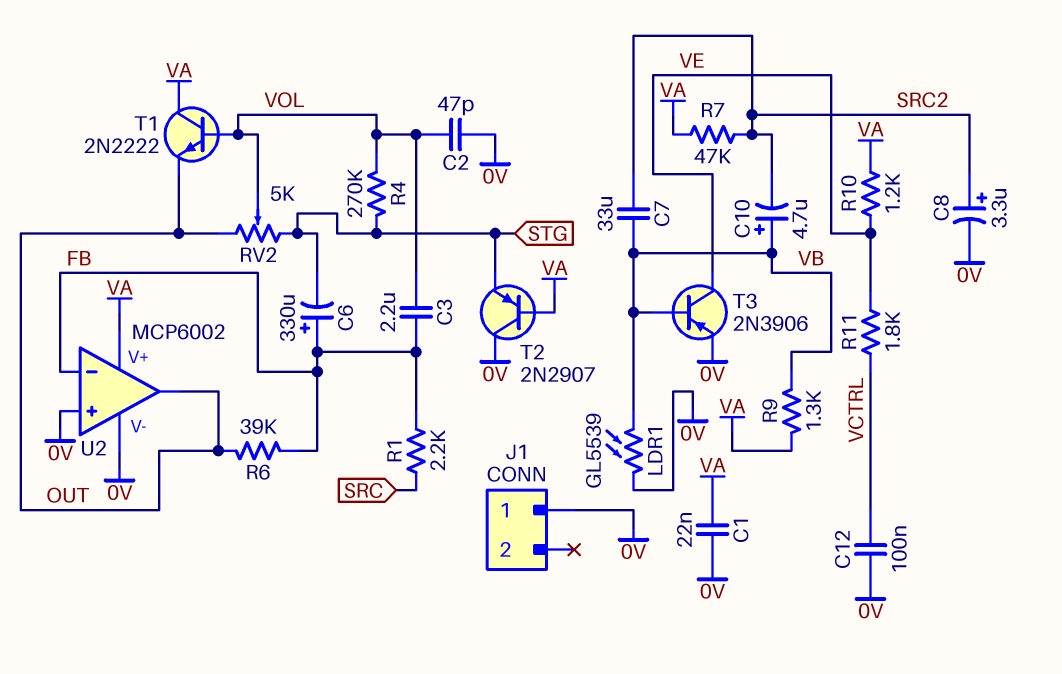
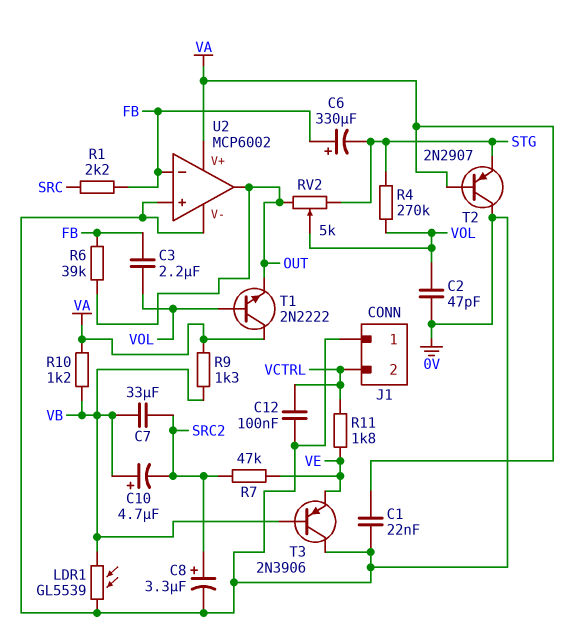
J1 pin 2: none -> VCTRL
R7: 47k (SRC2, VA) -> 47k (SRC2, VE)
R10: 1.2k (VA, VE) -> 1.2k (VA, VB)
T3: PNP 2N3906 (B VB, C VE, E 0V) -> PNP 2N3906 (B VB, C 0V, E VE)

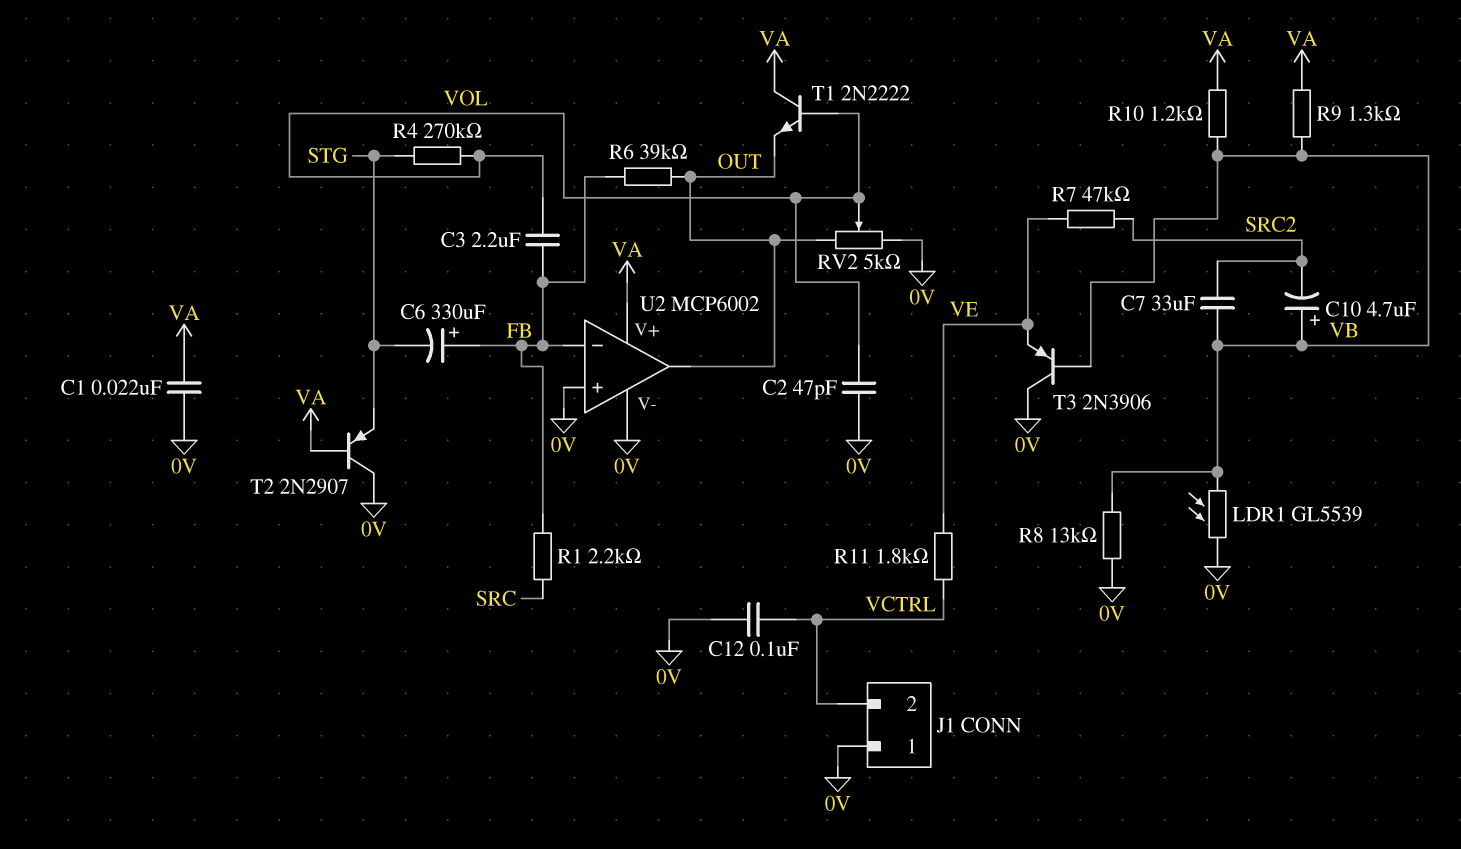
C8: 3.3uF (plus SRC2, minus 0V) -> none
R8: none -> 13k (0V, VB)
RV2: 5k (OUT, STG, wiper VOL) -> 5k (0V, OUT, wiper VOL)

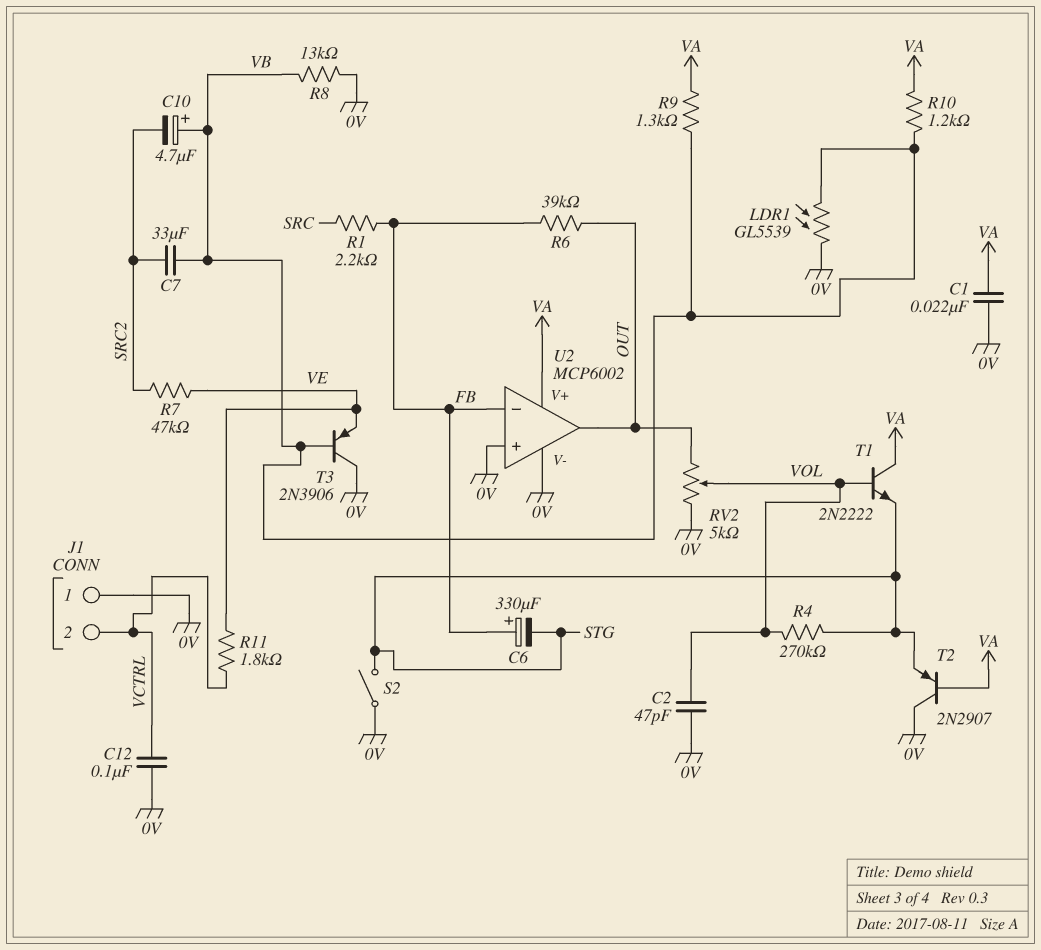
C3: 2.2uF (FB, VOL) -> none
S2: none -> switch (0V, STG)
T1: NPN 2N2222 (B VOL, C VA, E OUT) -> NPN 2N2222 (B VOL, C VA, E STG)

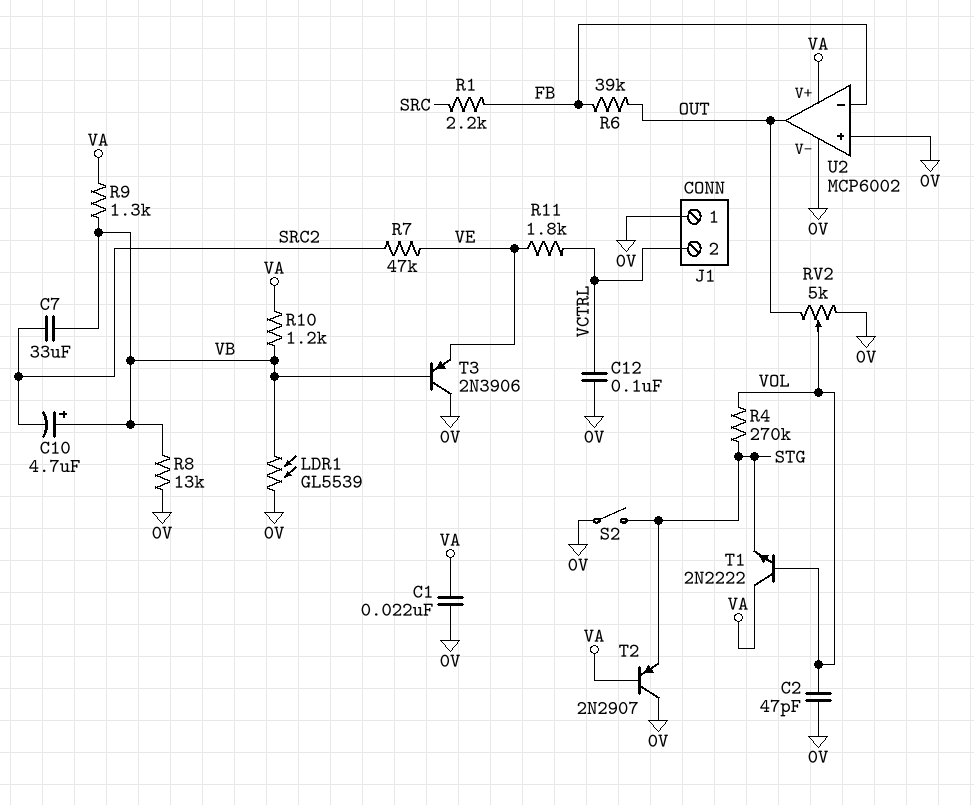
C6: 330uF (plus FB, minus STG) -> none

